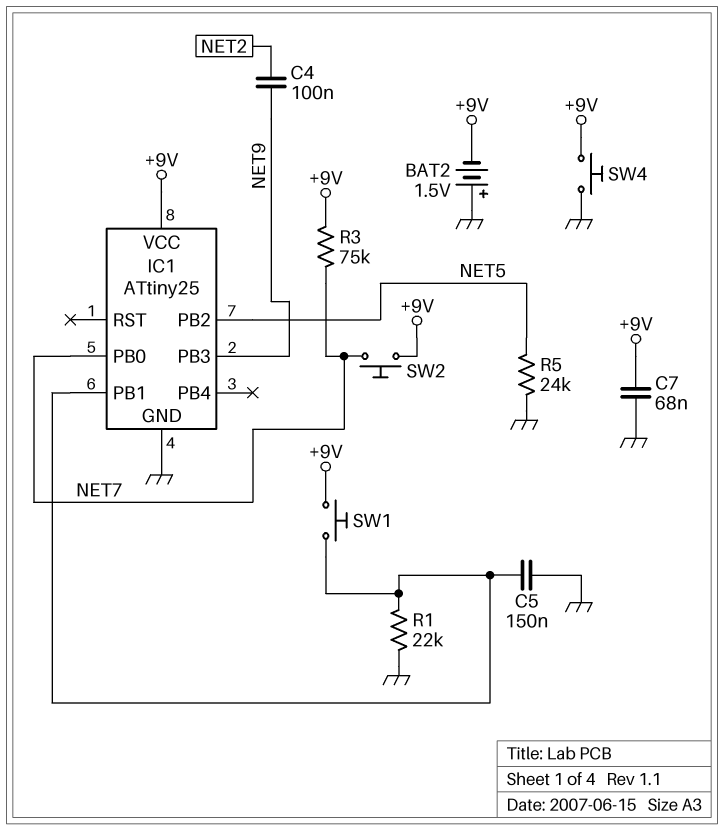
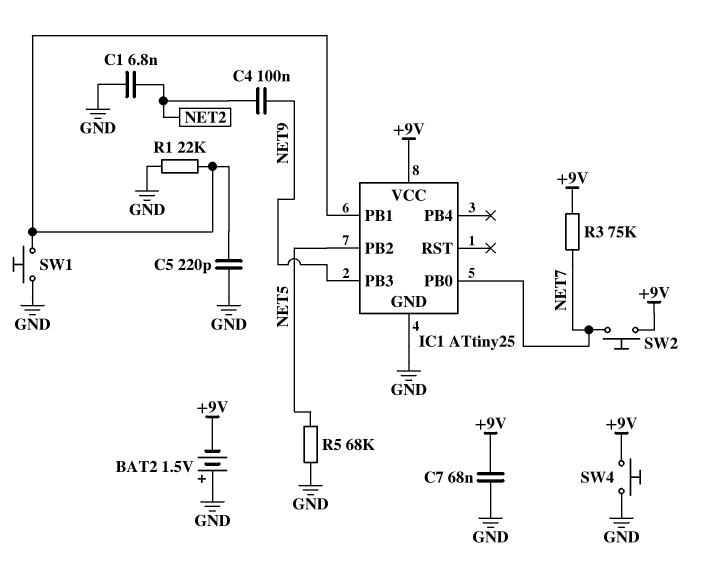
C1: none -> 6.8nF (GND, NET2)
C5: 150nF (GND, IC1/PB1) -> 220pF (GND, IC1/PB1)
R5: 24k (GND, NET5) -> 68k (GND, NET5)
SW1: button (+9V, IC1/PB1) -> button (GND, IC1/PB1)

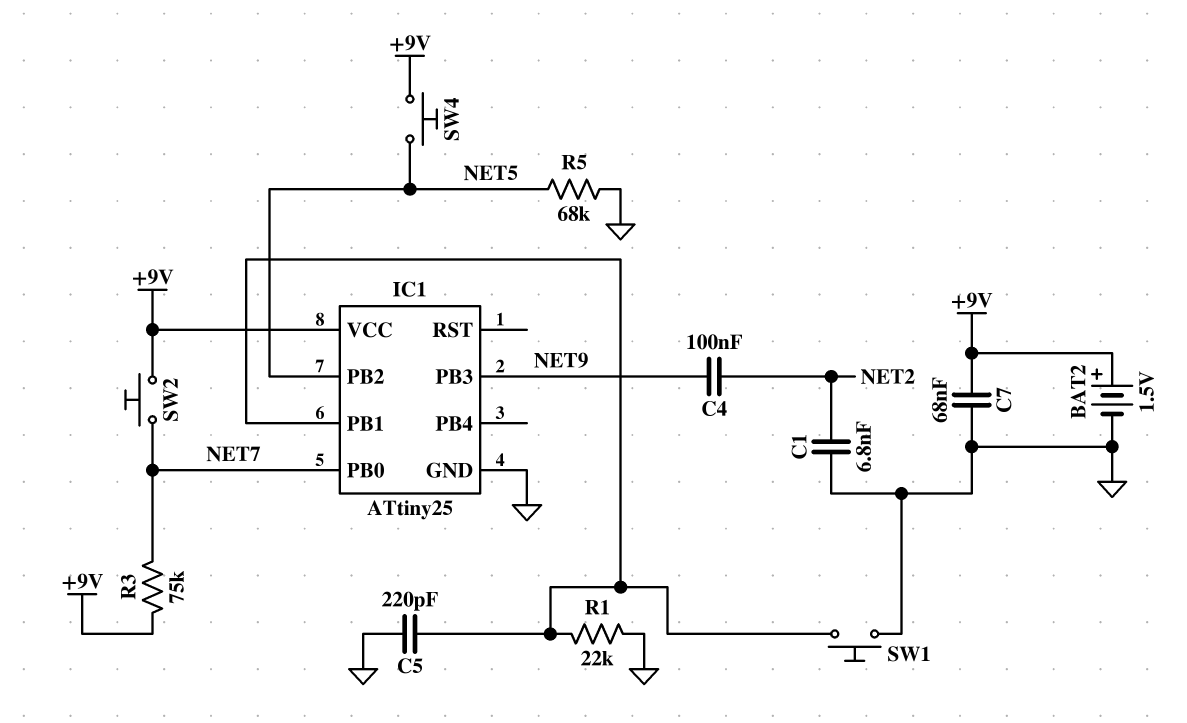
BAT2: 1.5V (plus GND, minus +9V) -> 1.5V (plus +9V, minus GND)
SW4: button (+9V, GND) -> button (+9V, NET5)

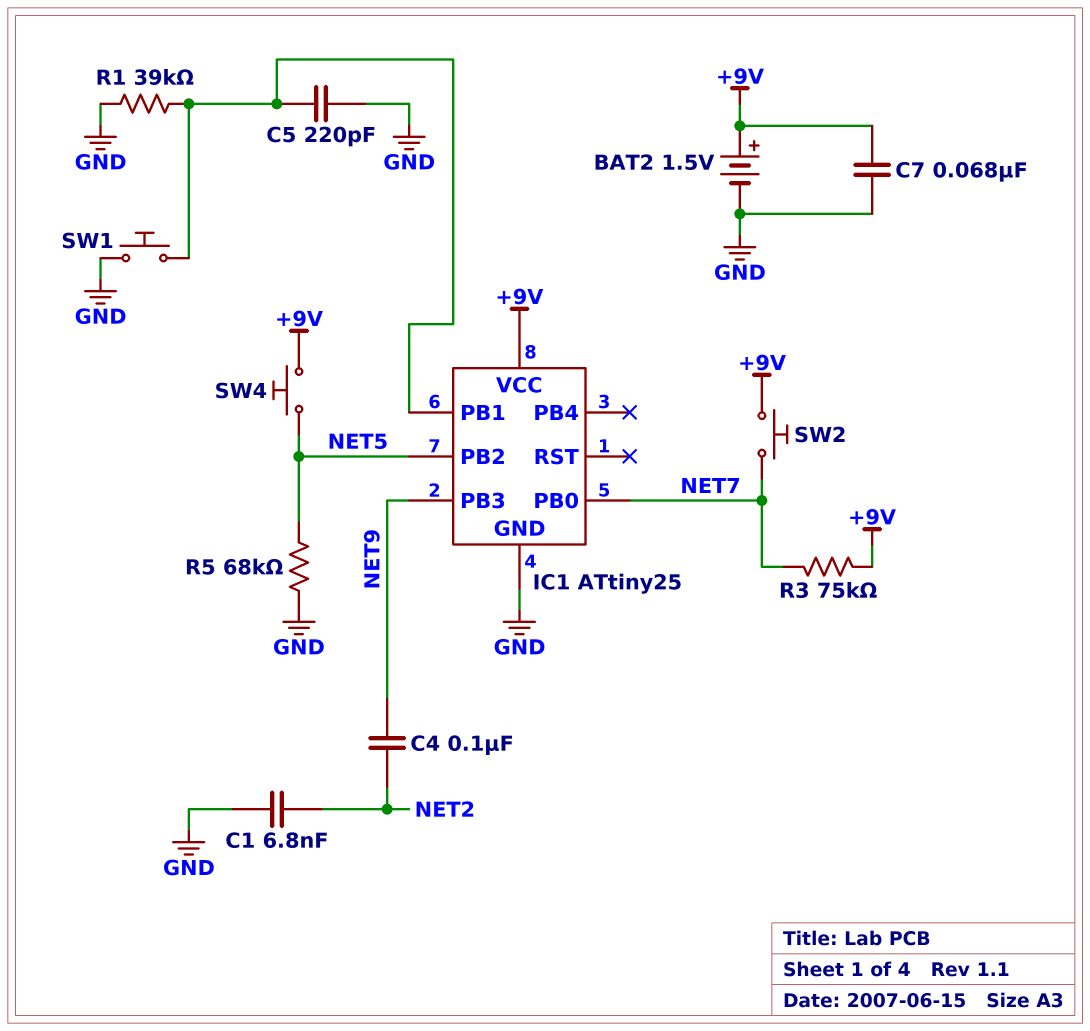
R1: 22k (GND, IC1/PB1) -> 39k (GND, IC1/PB1)

